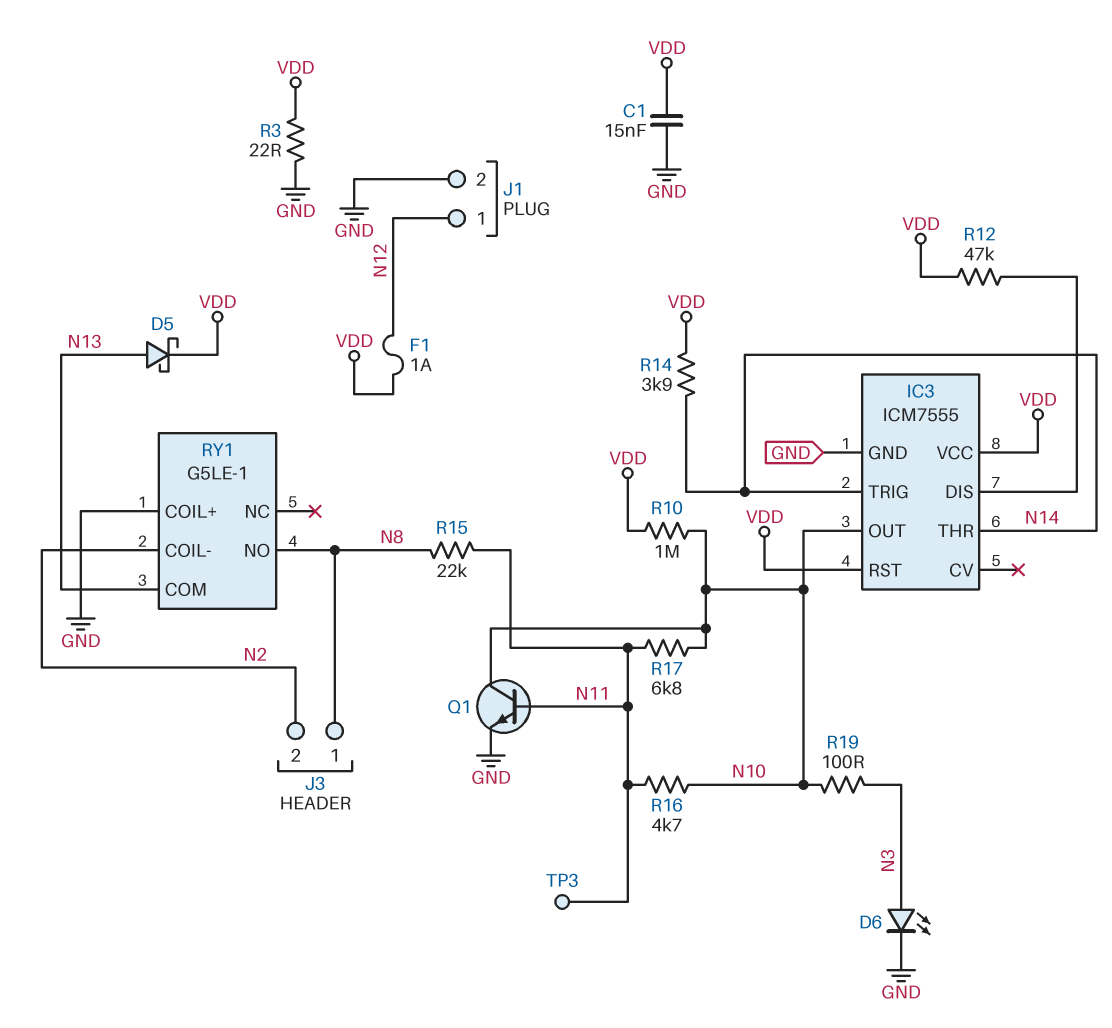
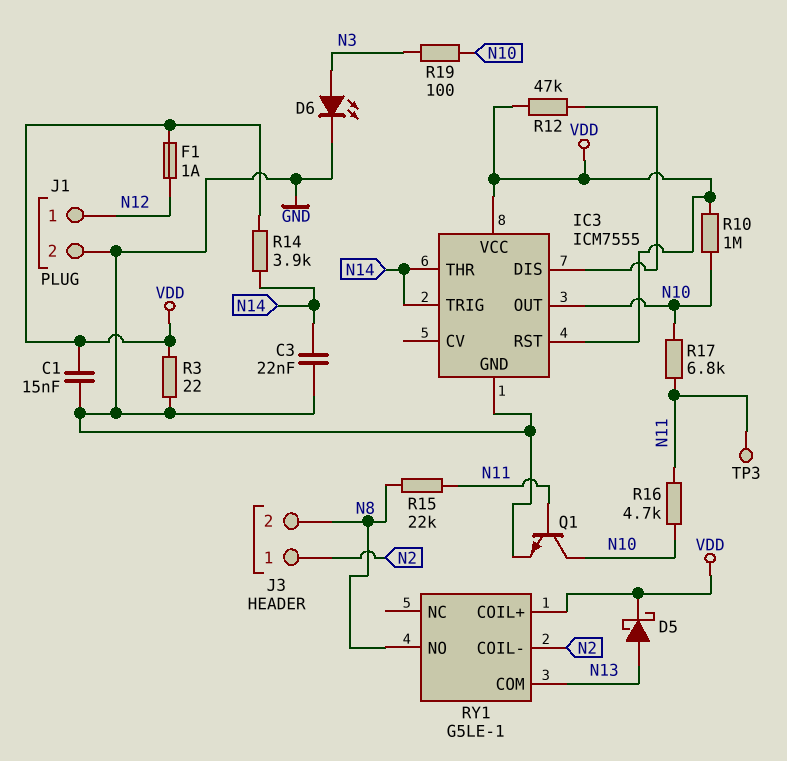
C3: none -> 22nF (GND, N14)
J3 pin 1: N8 -> N2
J3 pin 2: N2 -> N8
RY1 pin COIL+: GND -> VDD

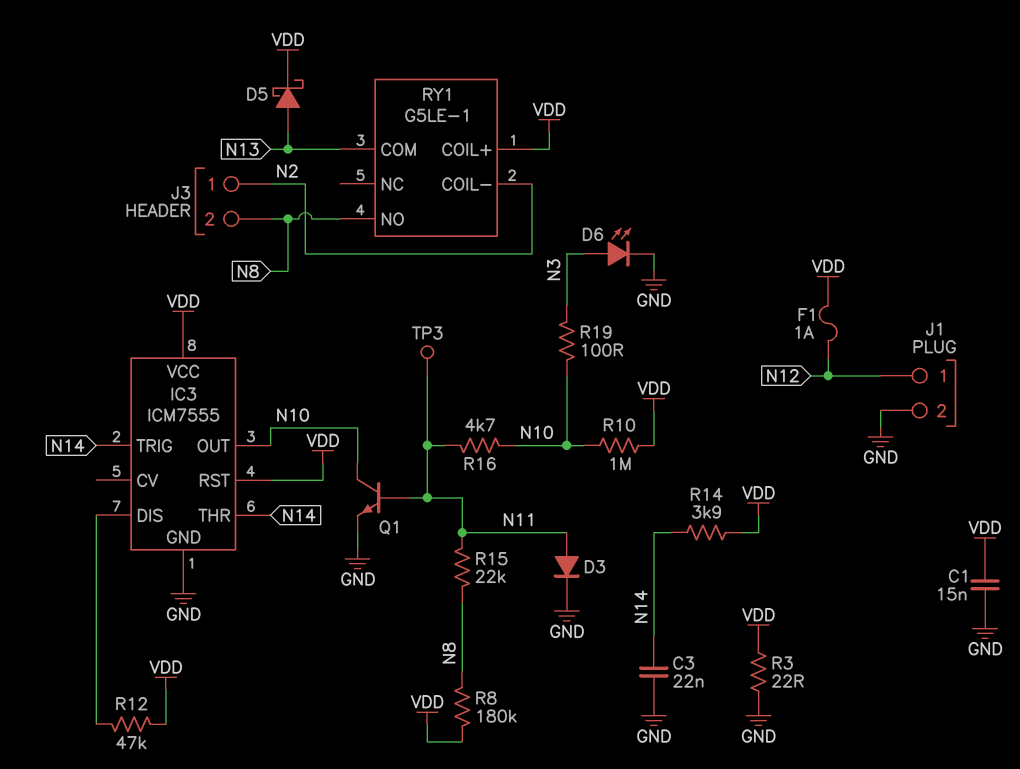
D3: none -> diode (A N11, K GND)
R8: none -> 180k (N8, VDD)
R17: 6.8k (N10, N11) -> none

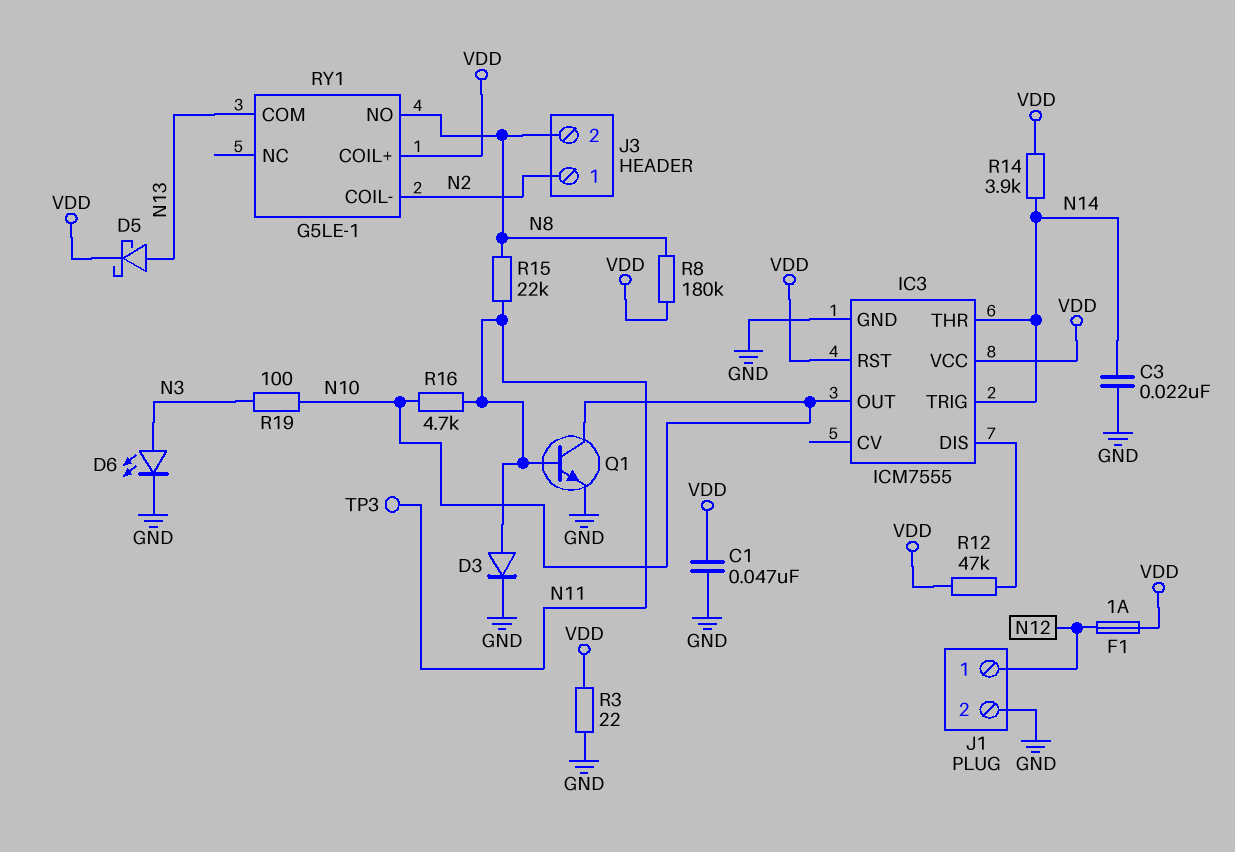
C1: 15nF (GND, VDD) -> 47nF (GND, VDD)
R10: 1M (N10, VDD) -> none

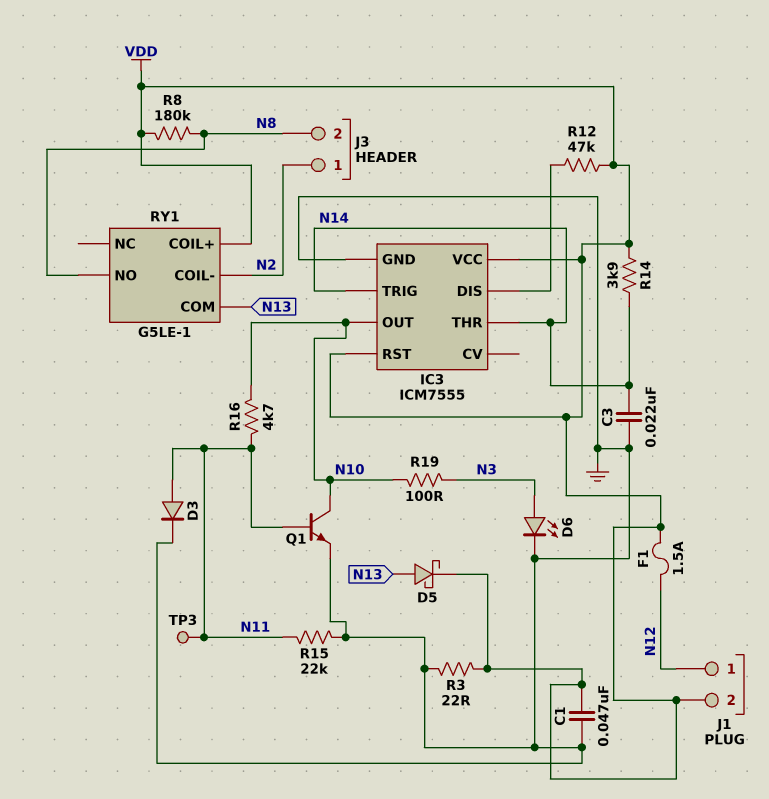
F1: 1A (N12, VDD) -> 1.5A (N12, VDD)
J1 pin 2: GND -> VDD
R15: 22k (N8, N11) -> 22k (GND, N11)

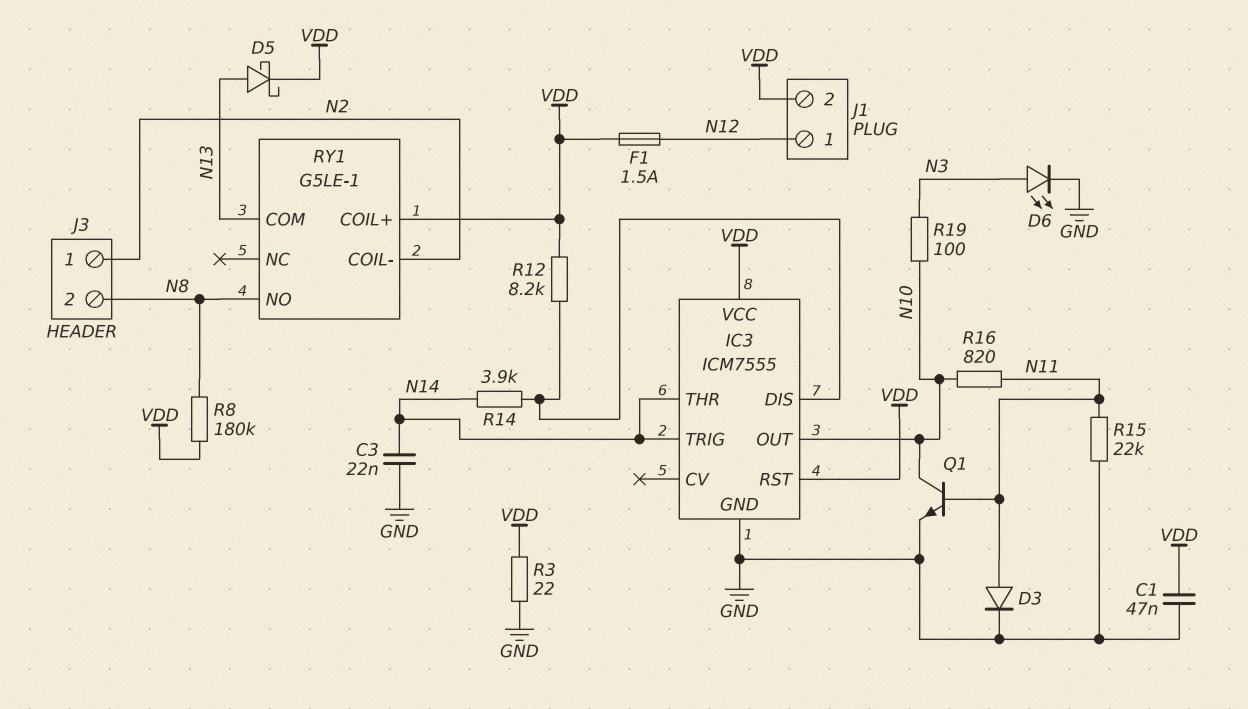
R12: 47k (IC3/DIS, VDD) -> 8.2k (IC3/DIS, VDD)
R14: 3.9k (N14, VDD) -> 3.9k (IC3/DIS, N14)
R16: 4.7k (N10, N11) -> 820 (N10, N11)
TP3: test point (N11) -> none

